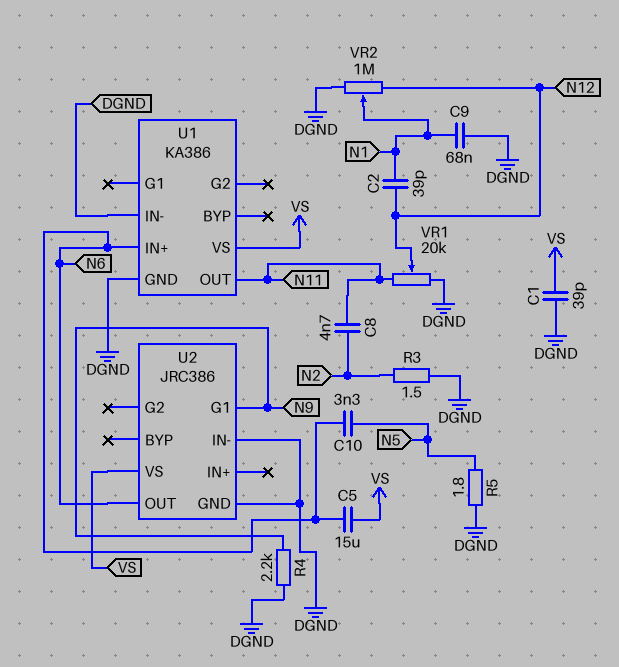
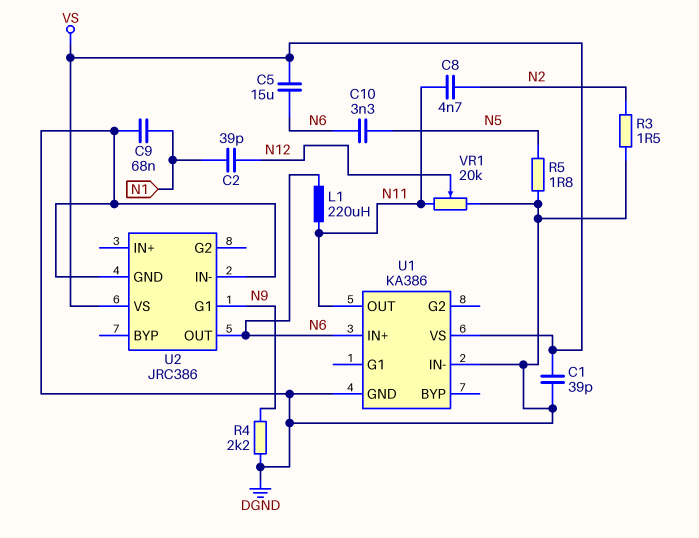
L1: none -> 220uH (N6, N11)
VR2: 1M (DGND, N12, wiper N1) -> none

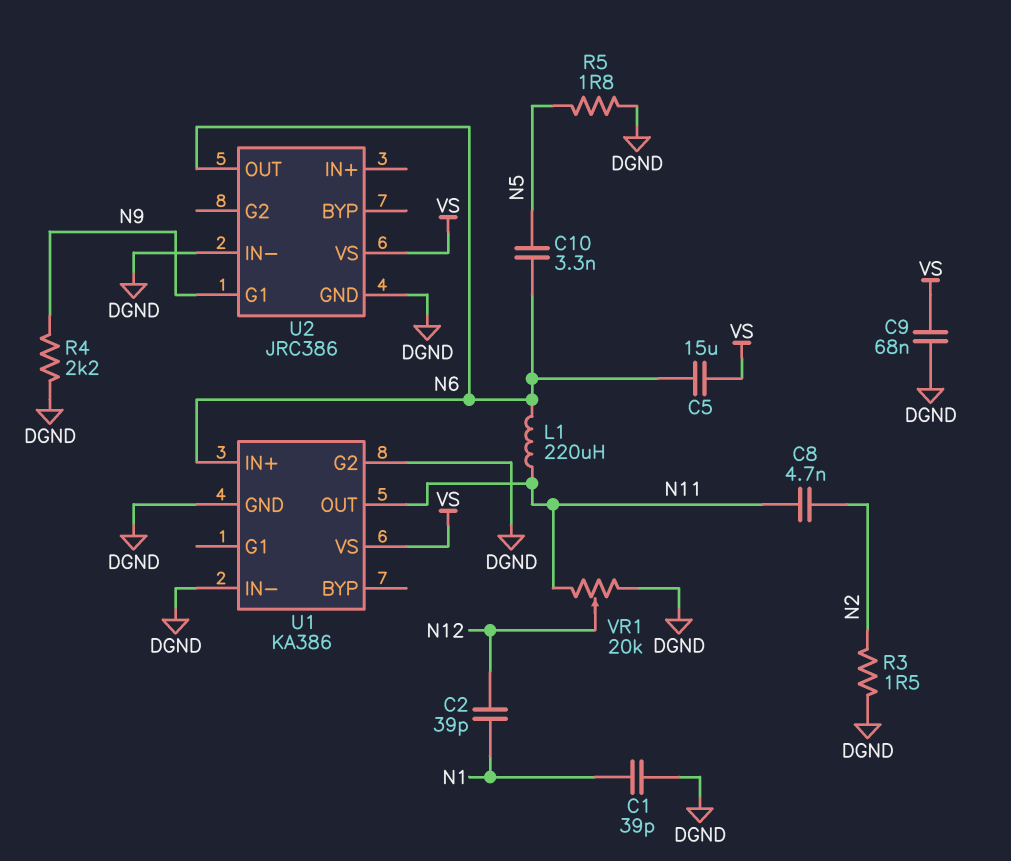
C1: 39pF (DGND, VS) -> 39pF (DGND, N1)
C9: 68nF (DGND, N1) -> 68nF (DGND, VS)
U1 pin G2: none -> DGND

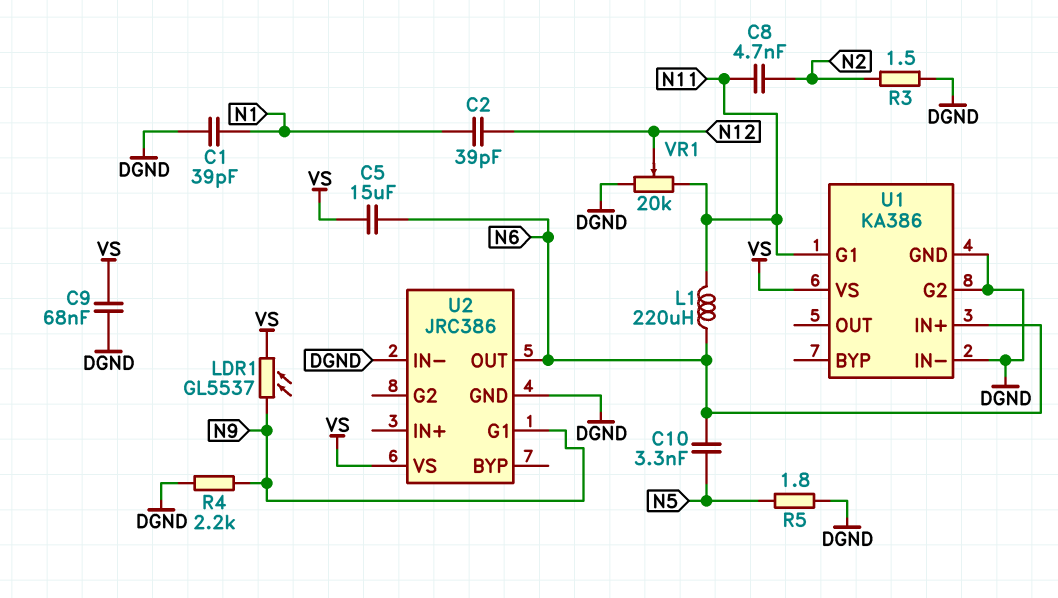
LDR1: none -> GL5537 (N9, VS)
U1 pin G1: none -> N11
U1 pin OUT: N11 -> none

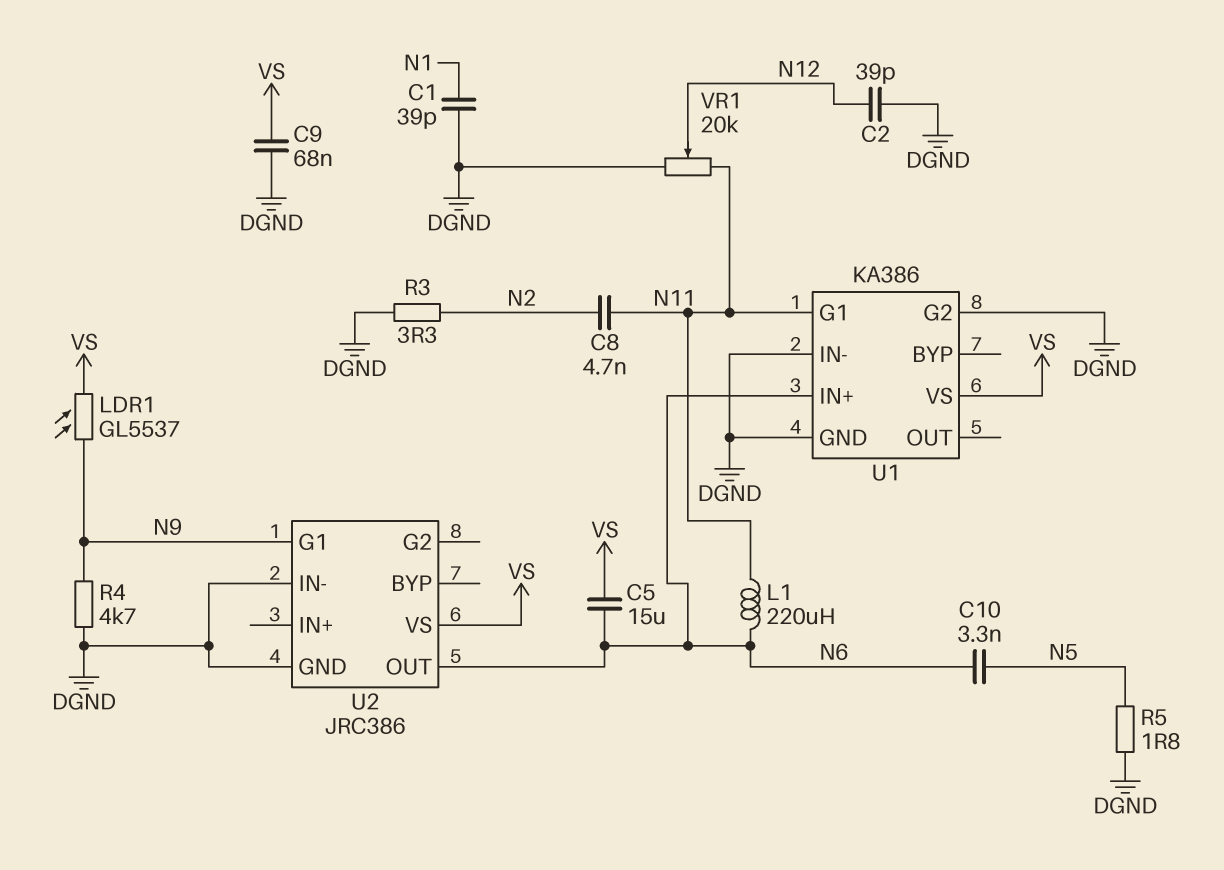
C2: 39pF (N1, N12) -> 39pF (DGND, N12)
R3: 1.5 (DGND, N2) -> 3.3 (DGND, N2)
R4: 2.2k (DGND, N9) -> 4.7k (DGND, N9)

